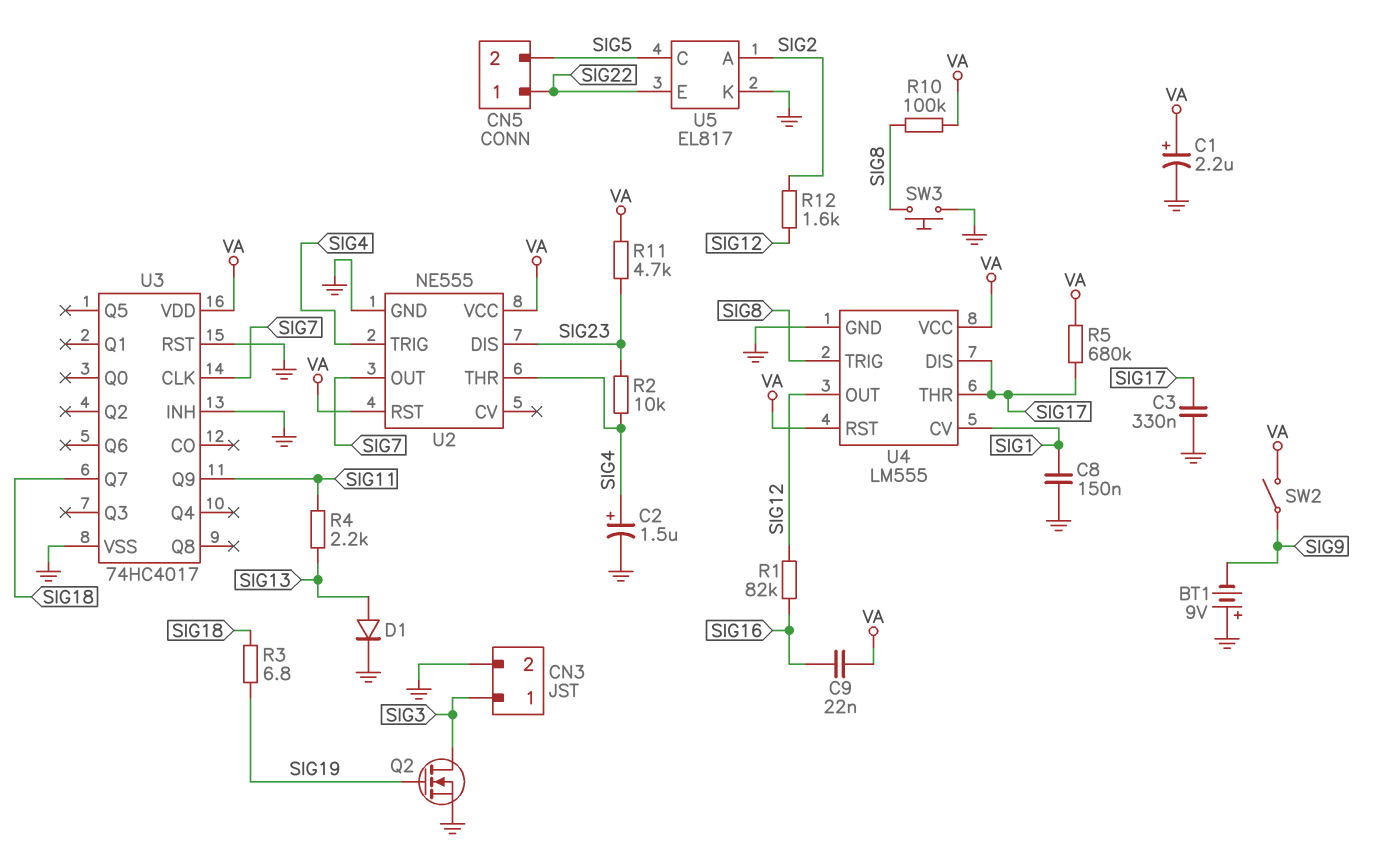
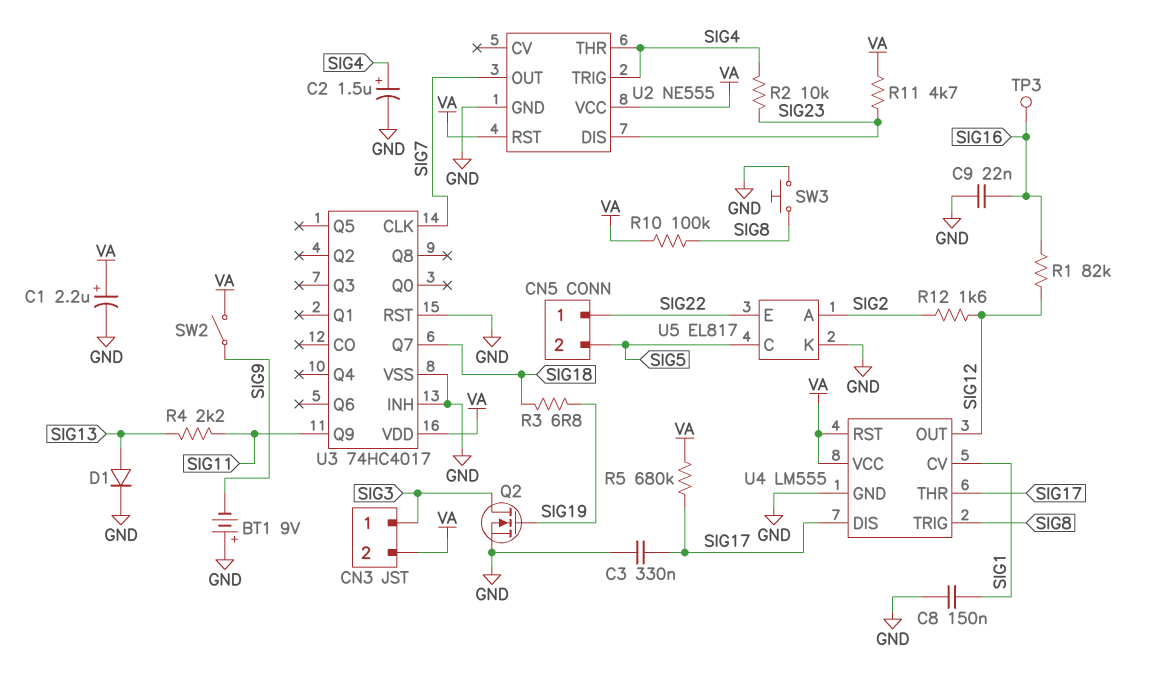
C9: 22nF (SIG16, VA) -> 22nF (GND, SIG16)
CN3 pin 2: GND -> VA
TP3: none -> test point (SIG16)

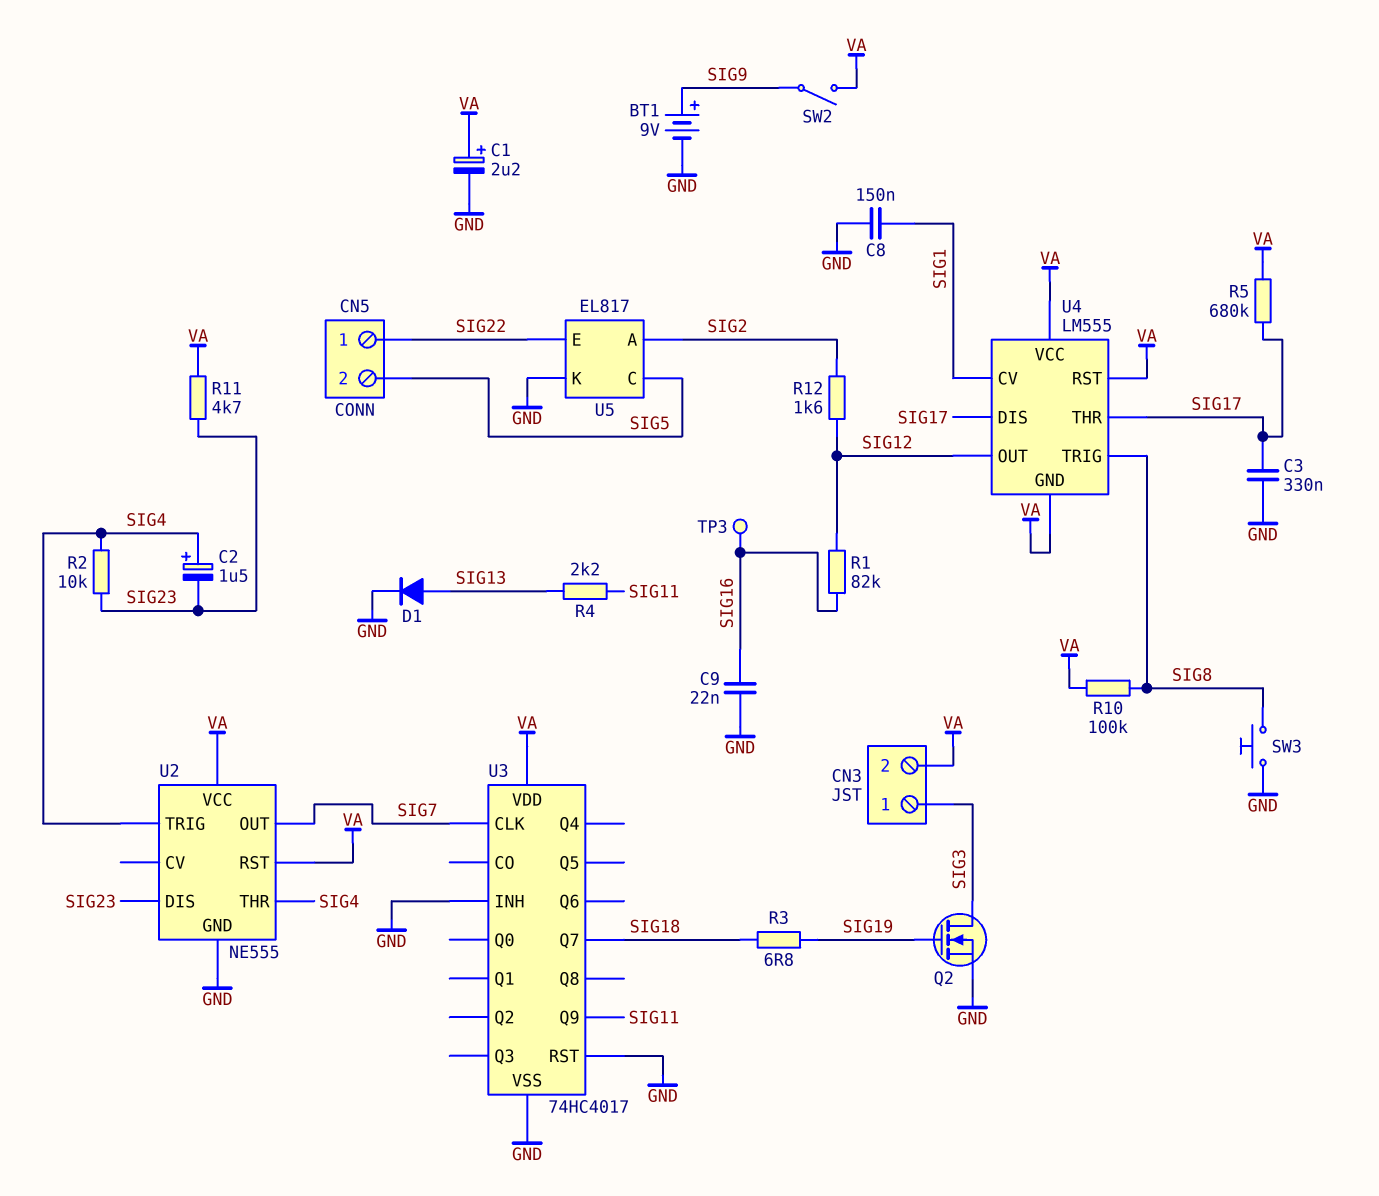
BT1: 9V (plus GND, minus SIG9) -> 9V (plus SIG9, minus GND)
C2: 1.5uF (plus SIG4, minus GND) -> 1.5uF (plus SIG4, minus SIG23)
U4 pin GND: GND -> VA

